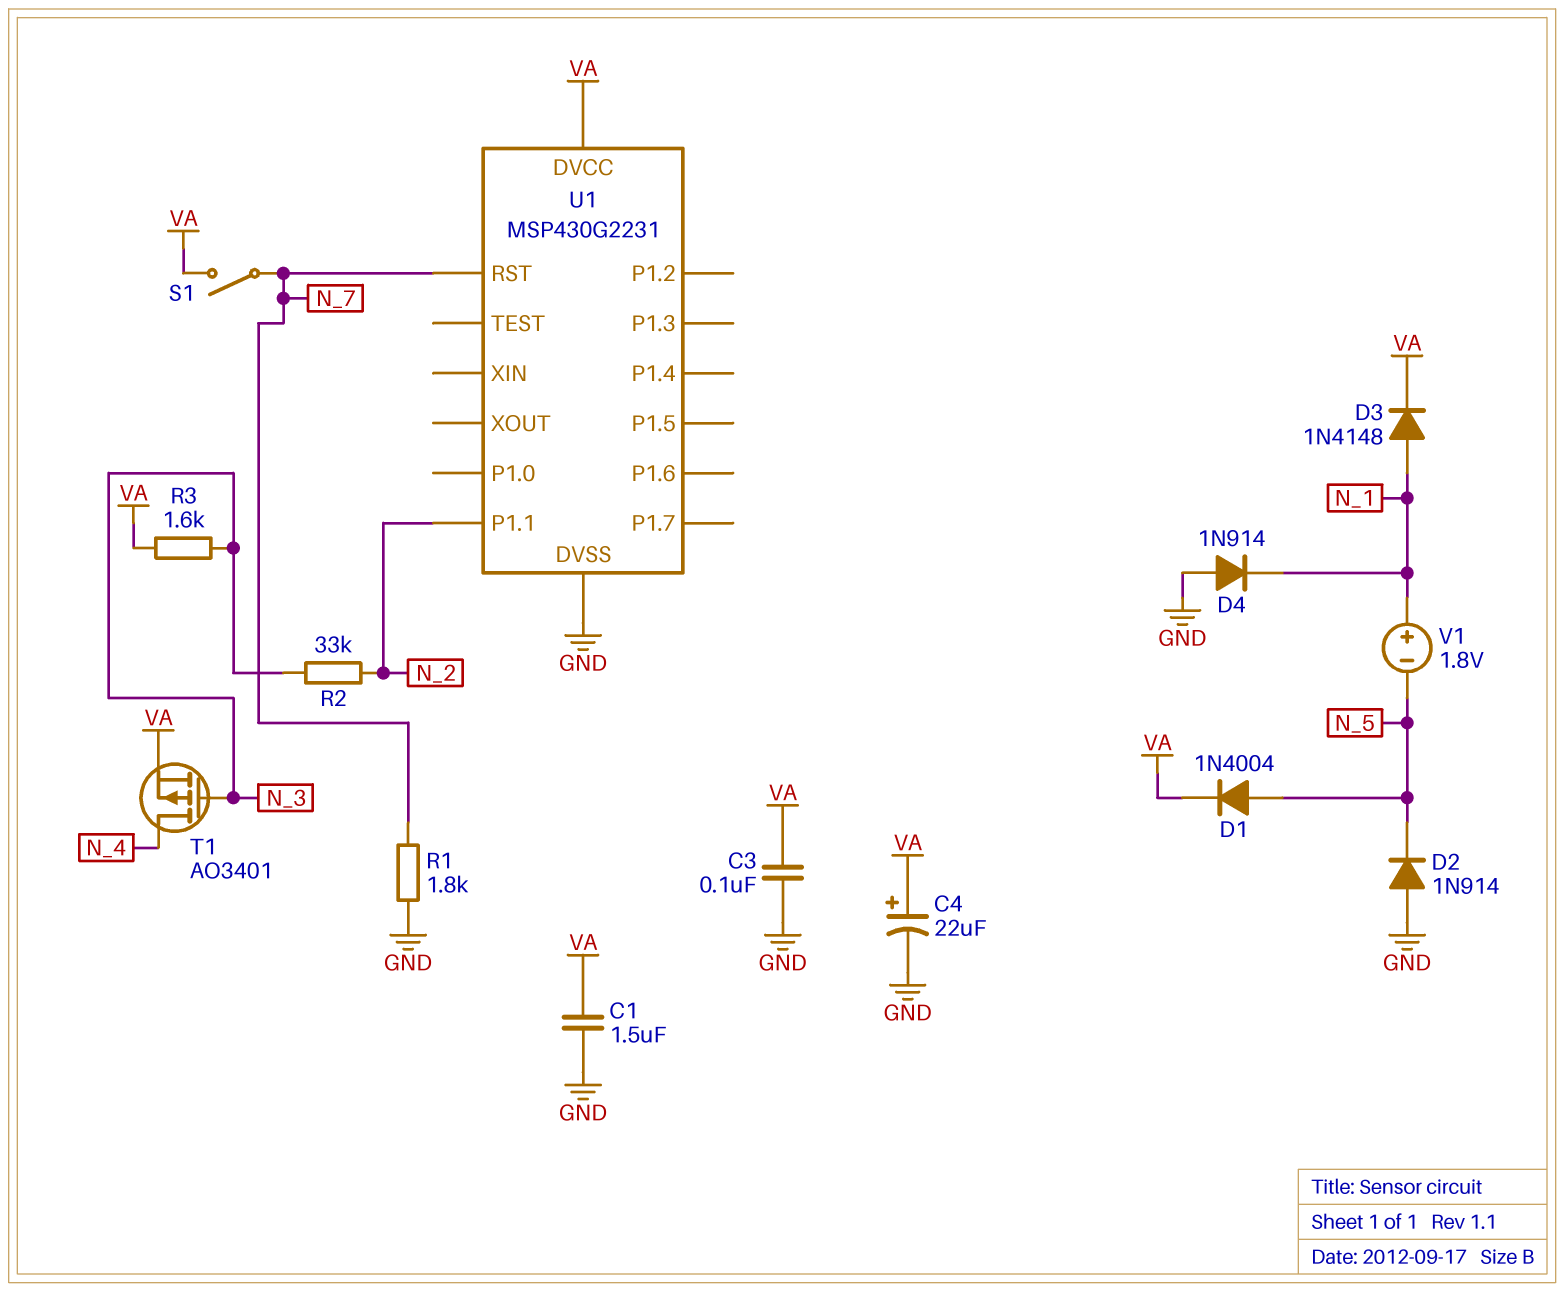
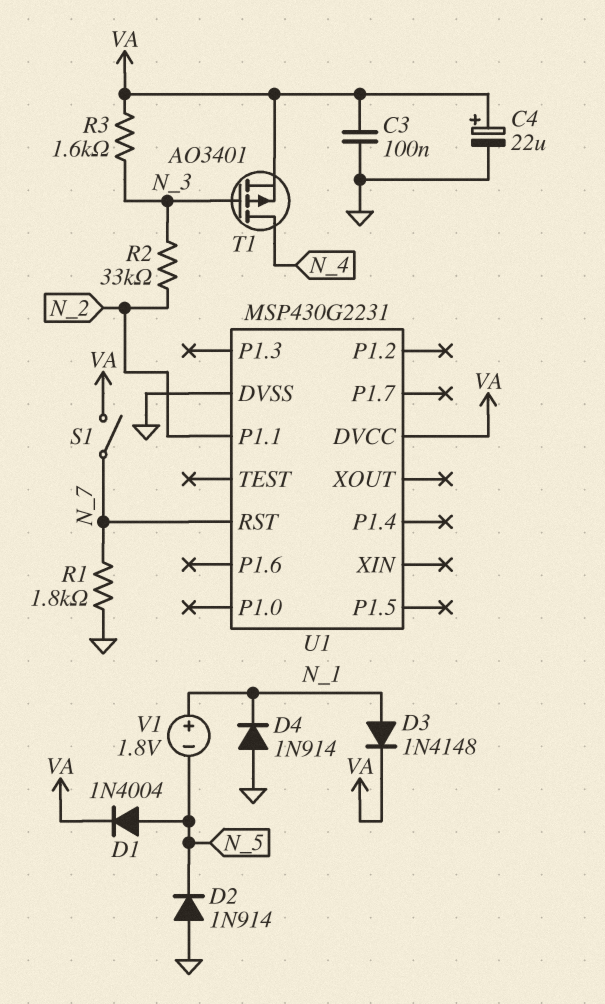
C1: 1.5uF (GND, VA) -> none

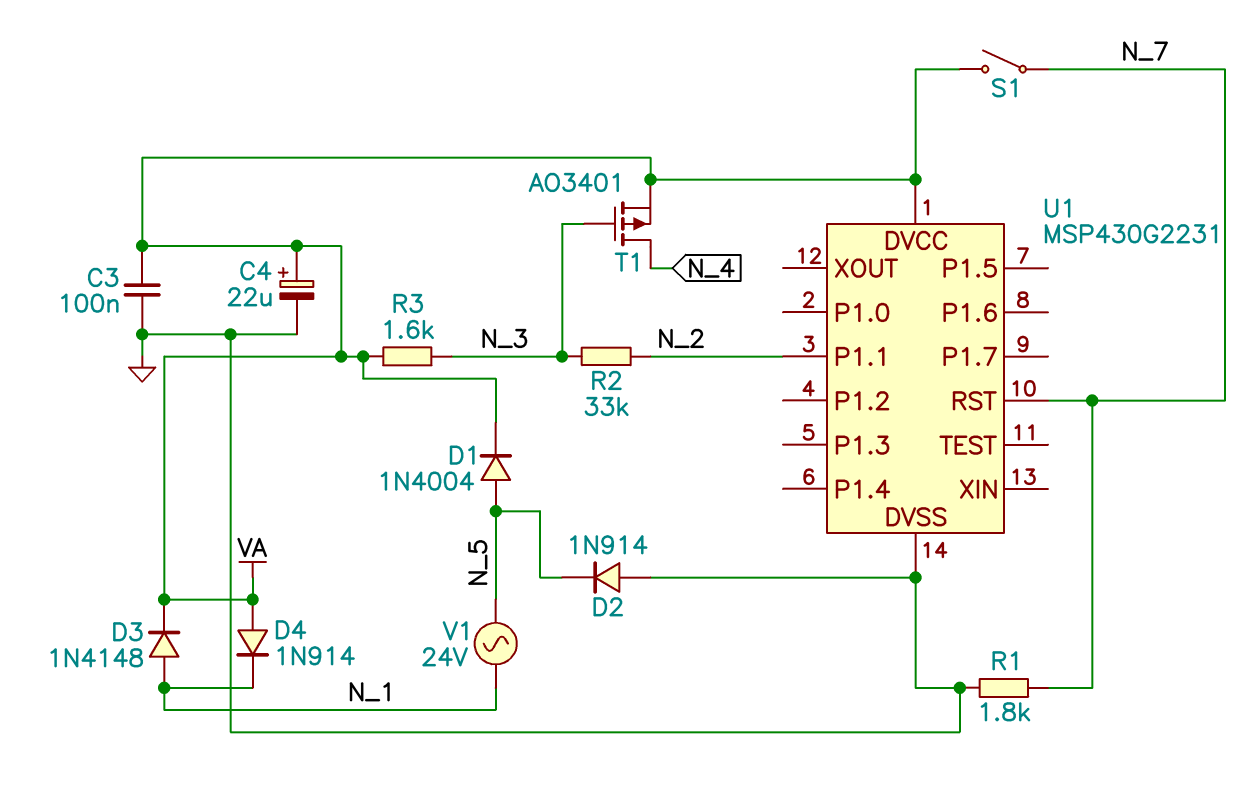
D4: diode 1N914 (A GND, K N_1) -> diode 1N914 (A VA, K N_1)
V1: 1.8V (plus N_1, minus N_5) -> AC 24V (N_1, N_5)

